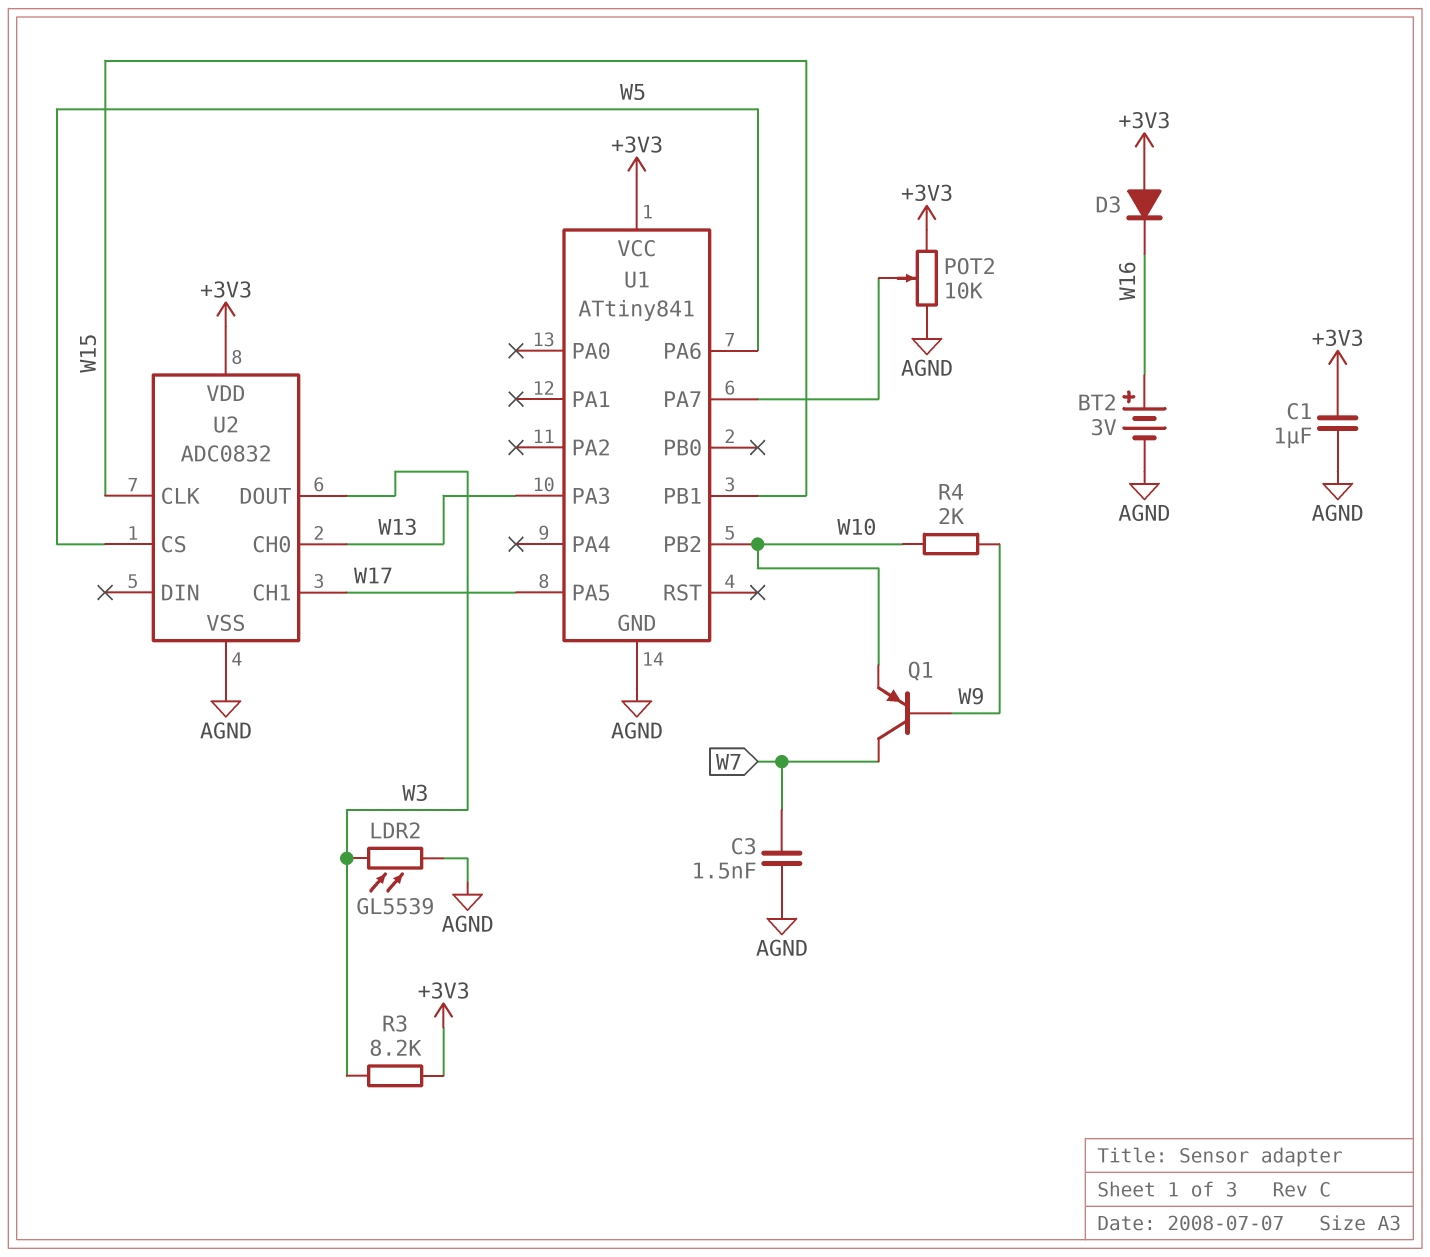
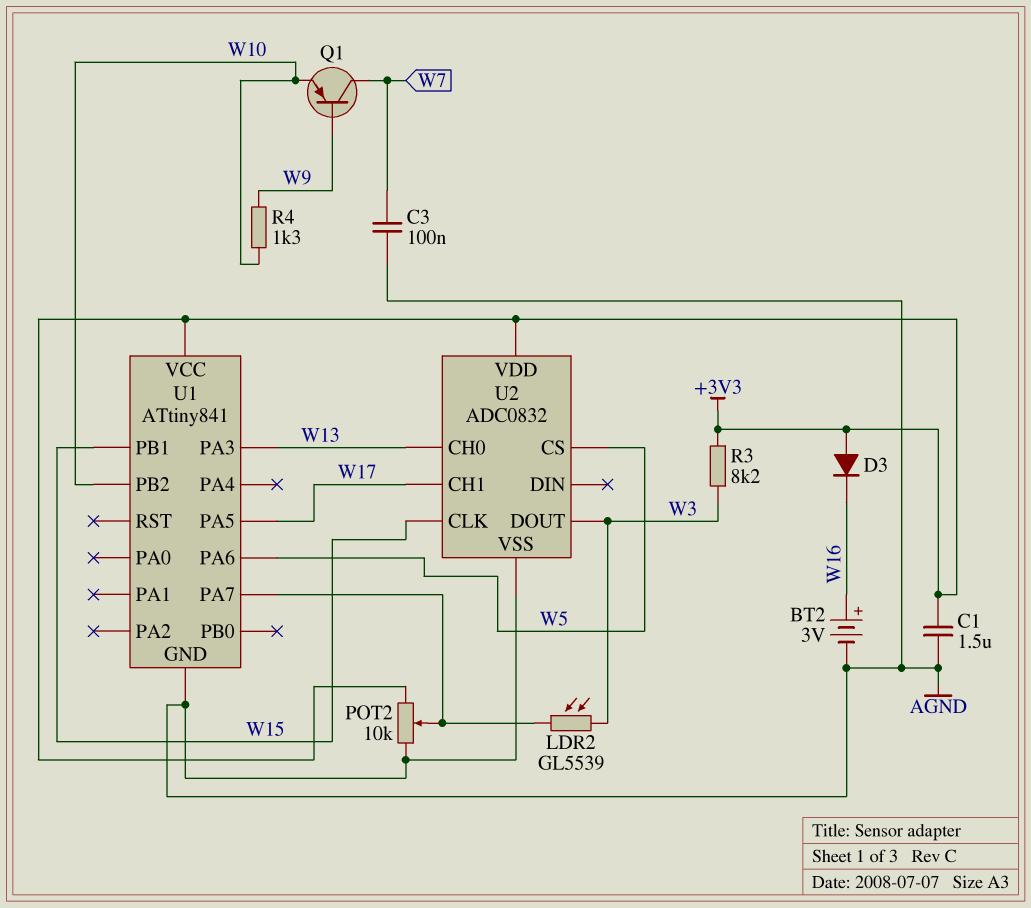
C1: 1uF (+3V3, AGND) -> 1.5uF (+3V3, AGND)
C3: 1.5nF (AGND, W7) -> 100nF (AGND, W7)
LDR2: GL5539 (AGND, W3) -> GL5539 (U1/PA7, W3)
R4: 2k (W9, W10) -> 1.3k (W9, W10)

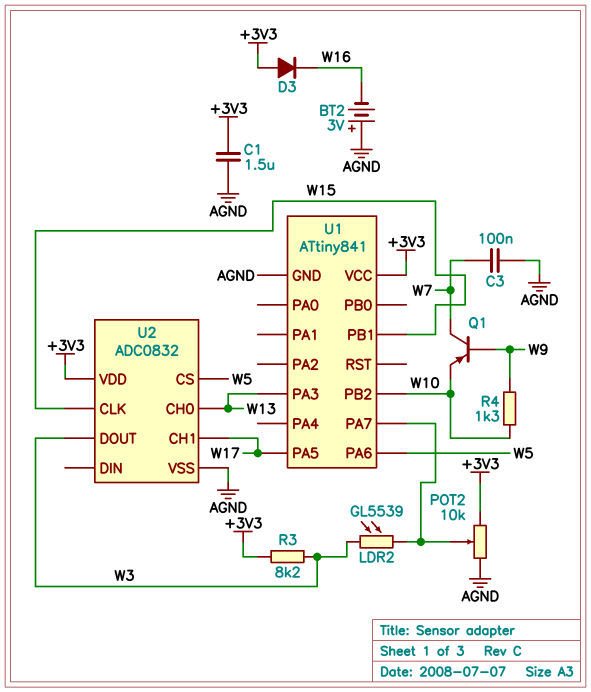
BT2: 3V (plus W16, minus AGND) -> 3V (plus AGND, minus W16)

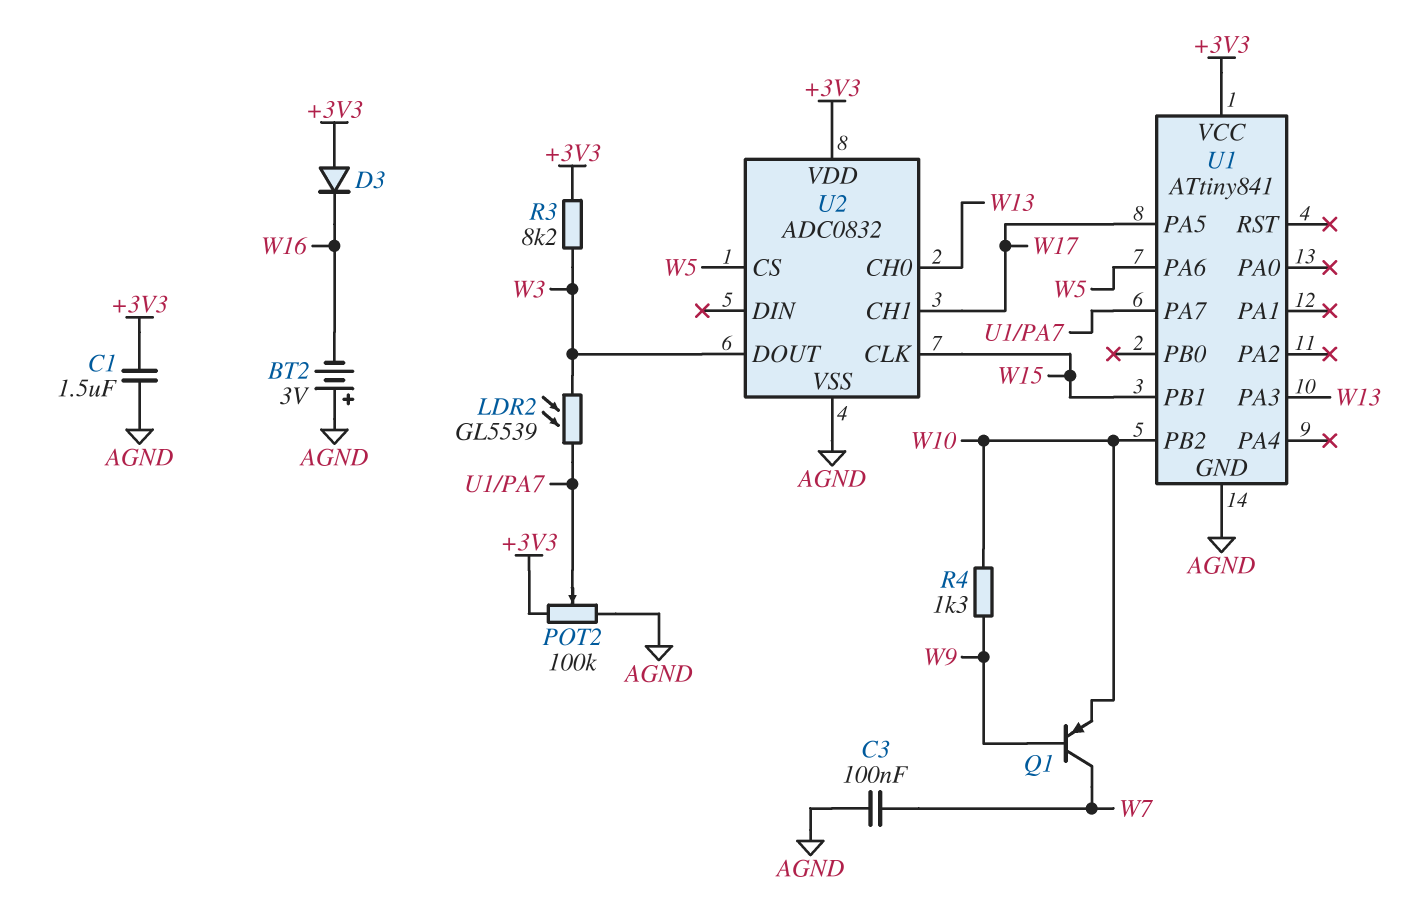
POT2: 10k (+3V3, AGND, wiper U1/PA7) -> 100k (+3V3, AGND, wiper U1/PA7)

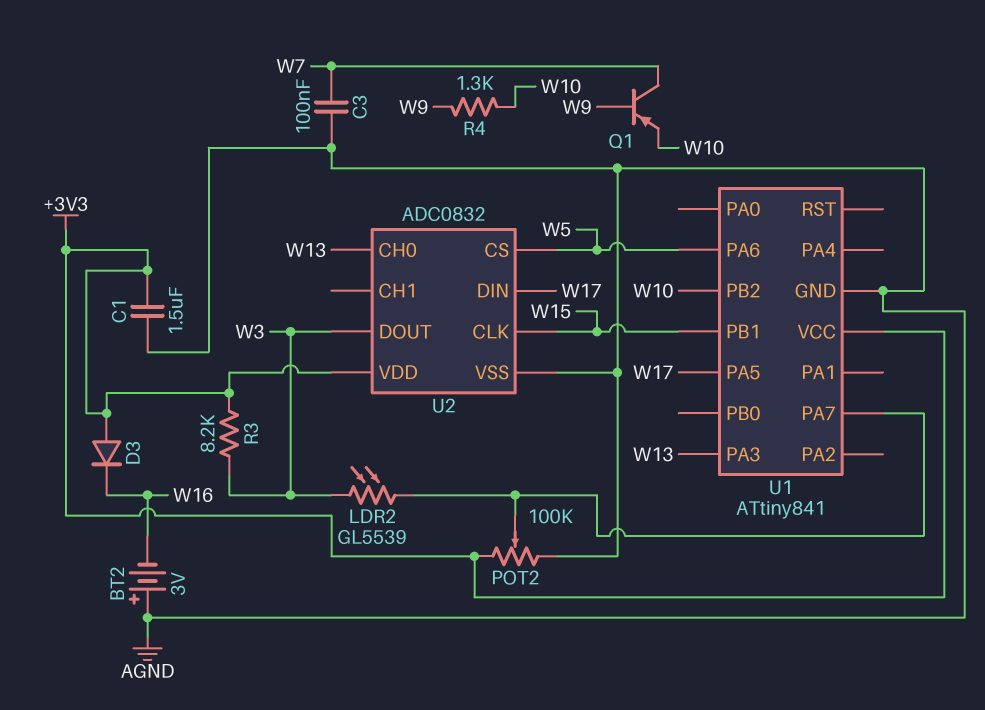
U2 pin CH1: W17 -> none
U2 pin DIN: none -> W17

